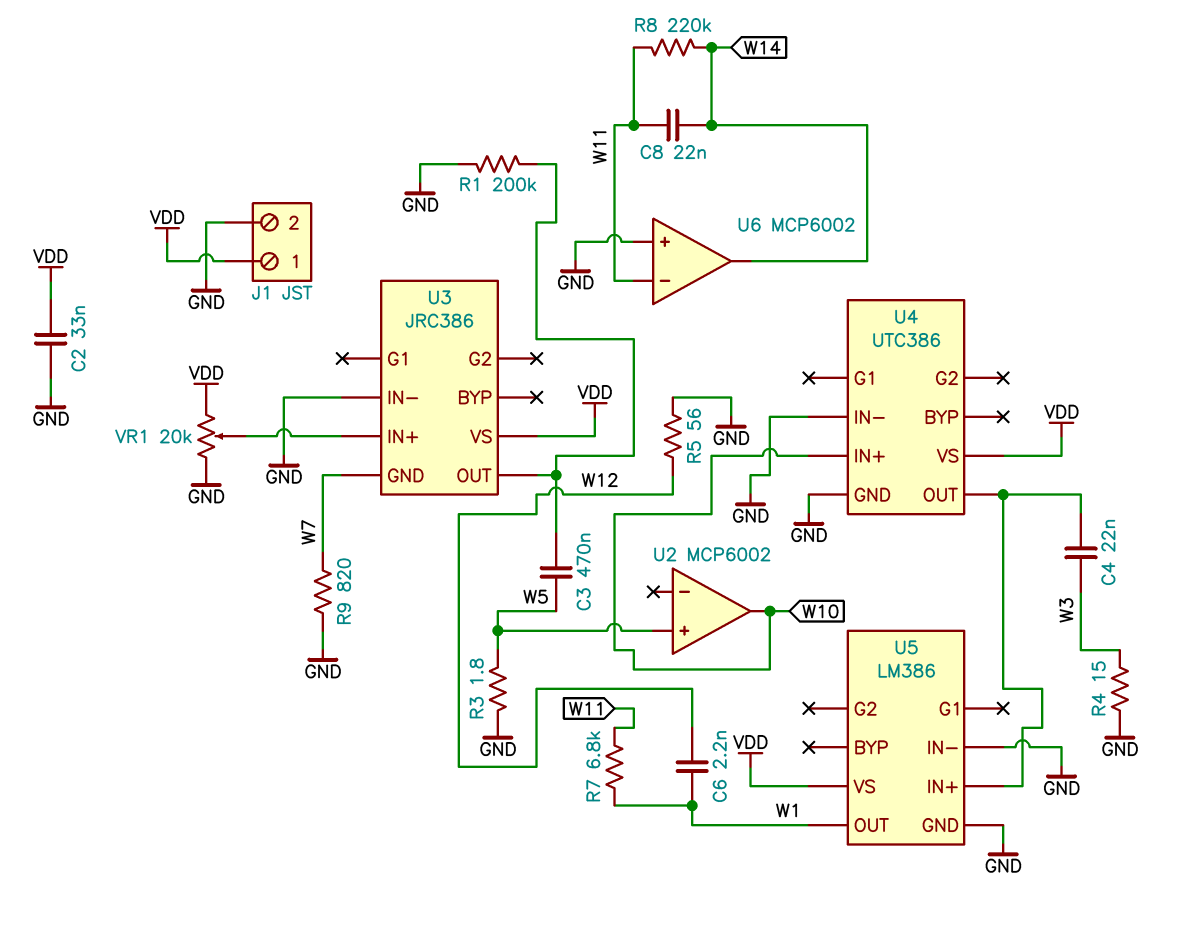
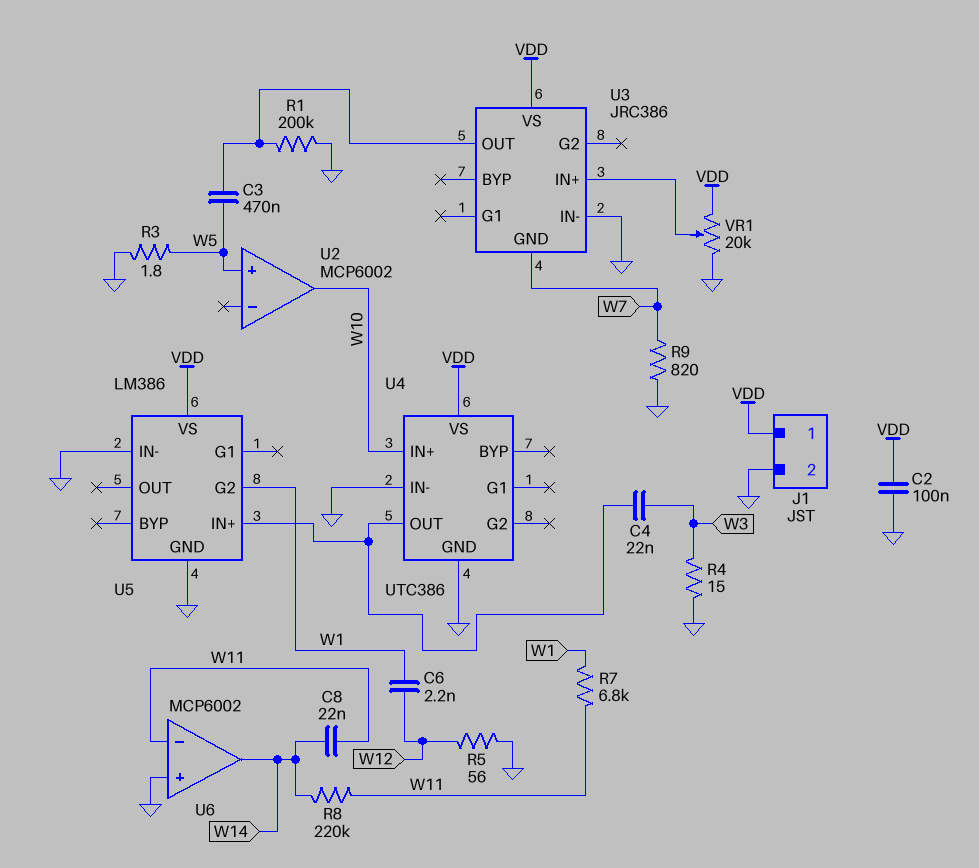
C2: 33nF (GND, VDD) -> 100nF (GND, VDD)
U5 pin G2: none -> W1
U5 pin OUT: W1 -> none

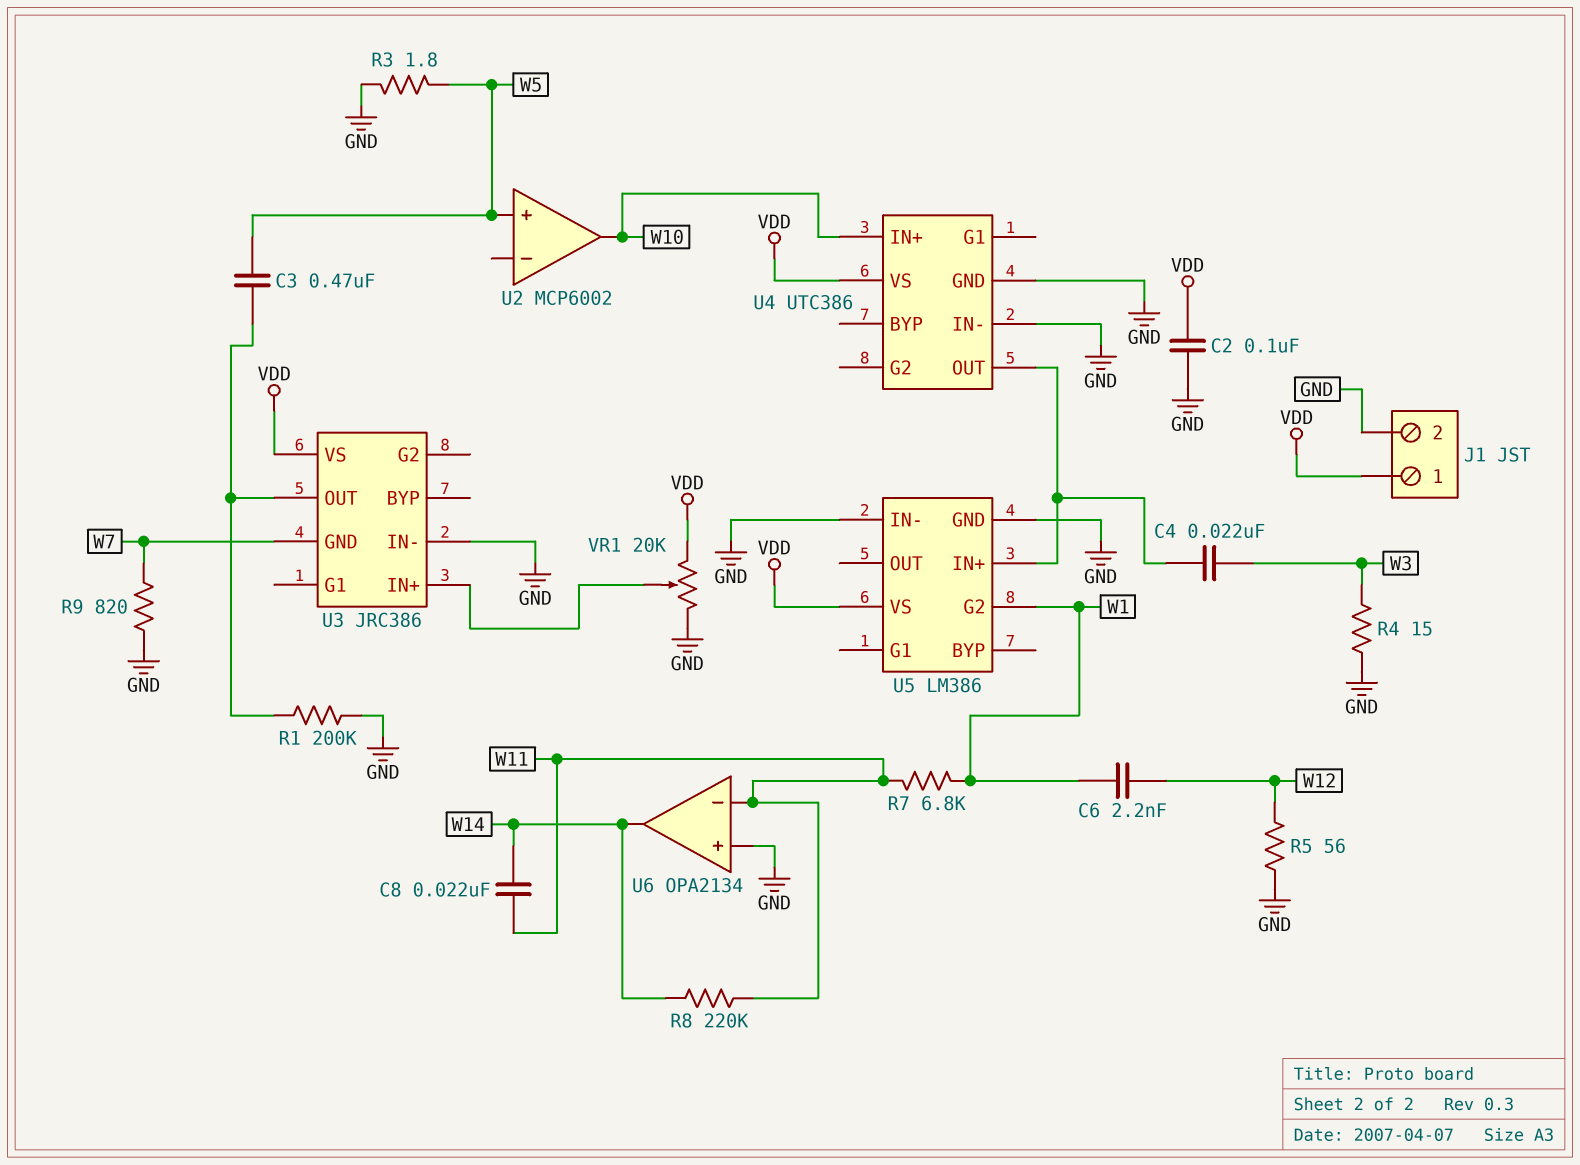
U6: MCP6002 -> OPA2134

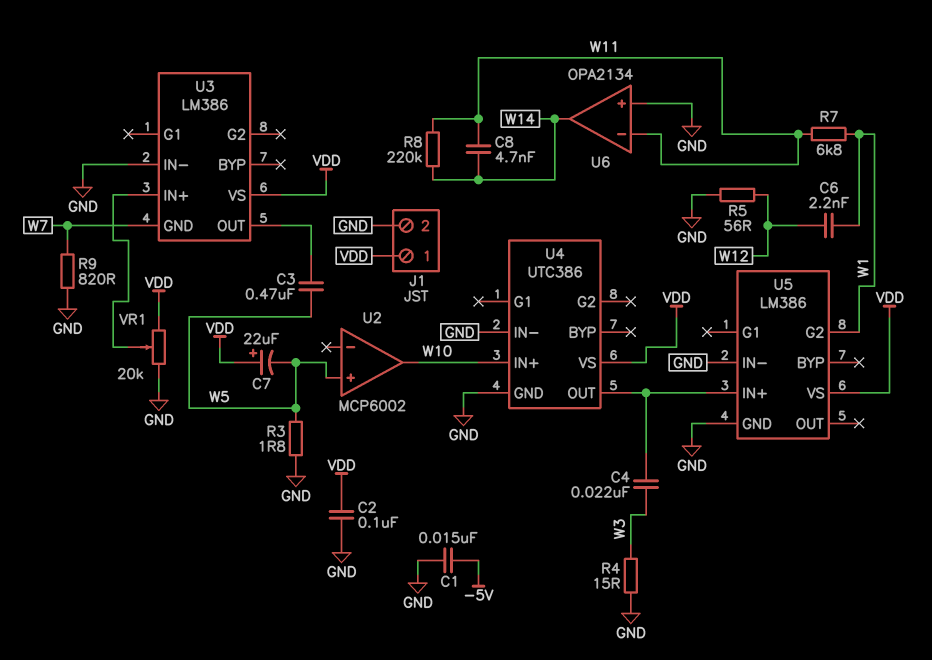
C1: none -> 15nF (-5V, GND)
C7: none -> 22uF (plus VDD, minus W5)
C8: 22nF (W11, W14) -> 4.7nF (W11, W14)
R1: 200k (GND, U3/OUT) -> none
U3: JRC386 -> LM386

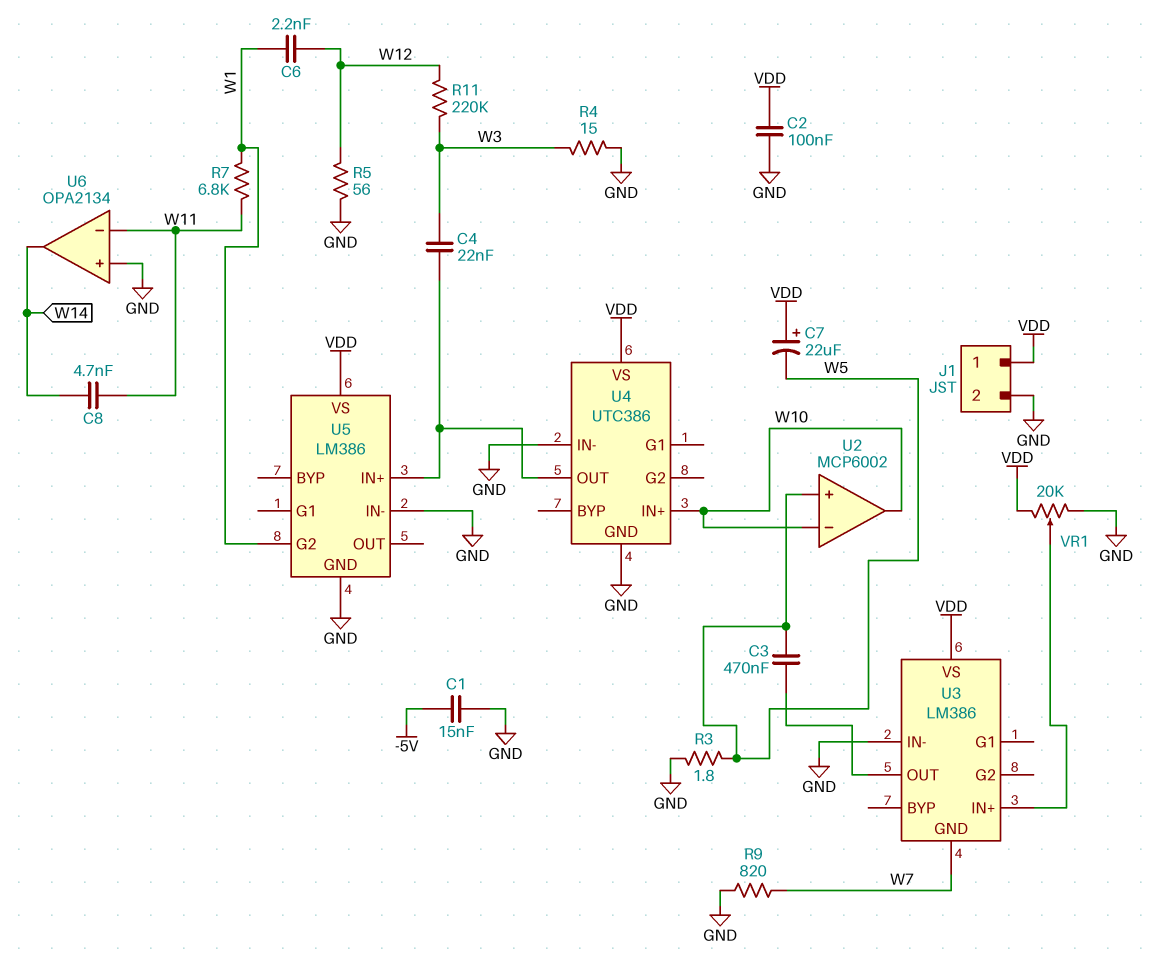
R8: 220k (W11, W14) -> none
R11: none -> 220k (W3, W12)
U2 pin in-: none -> W10

